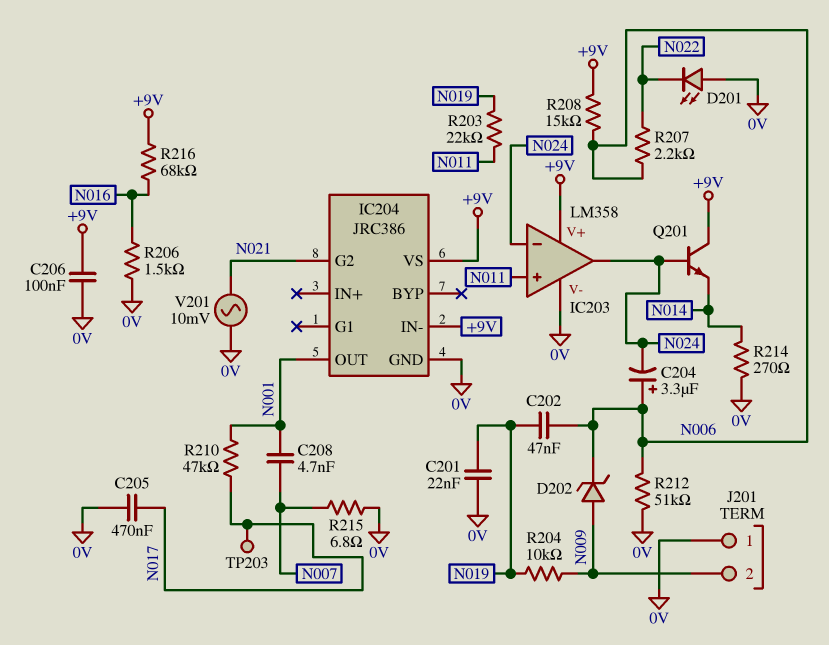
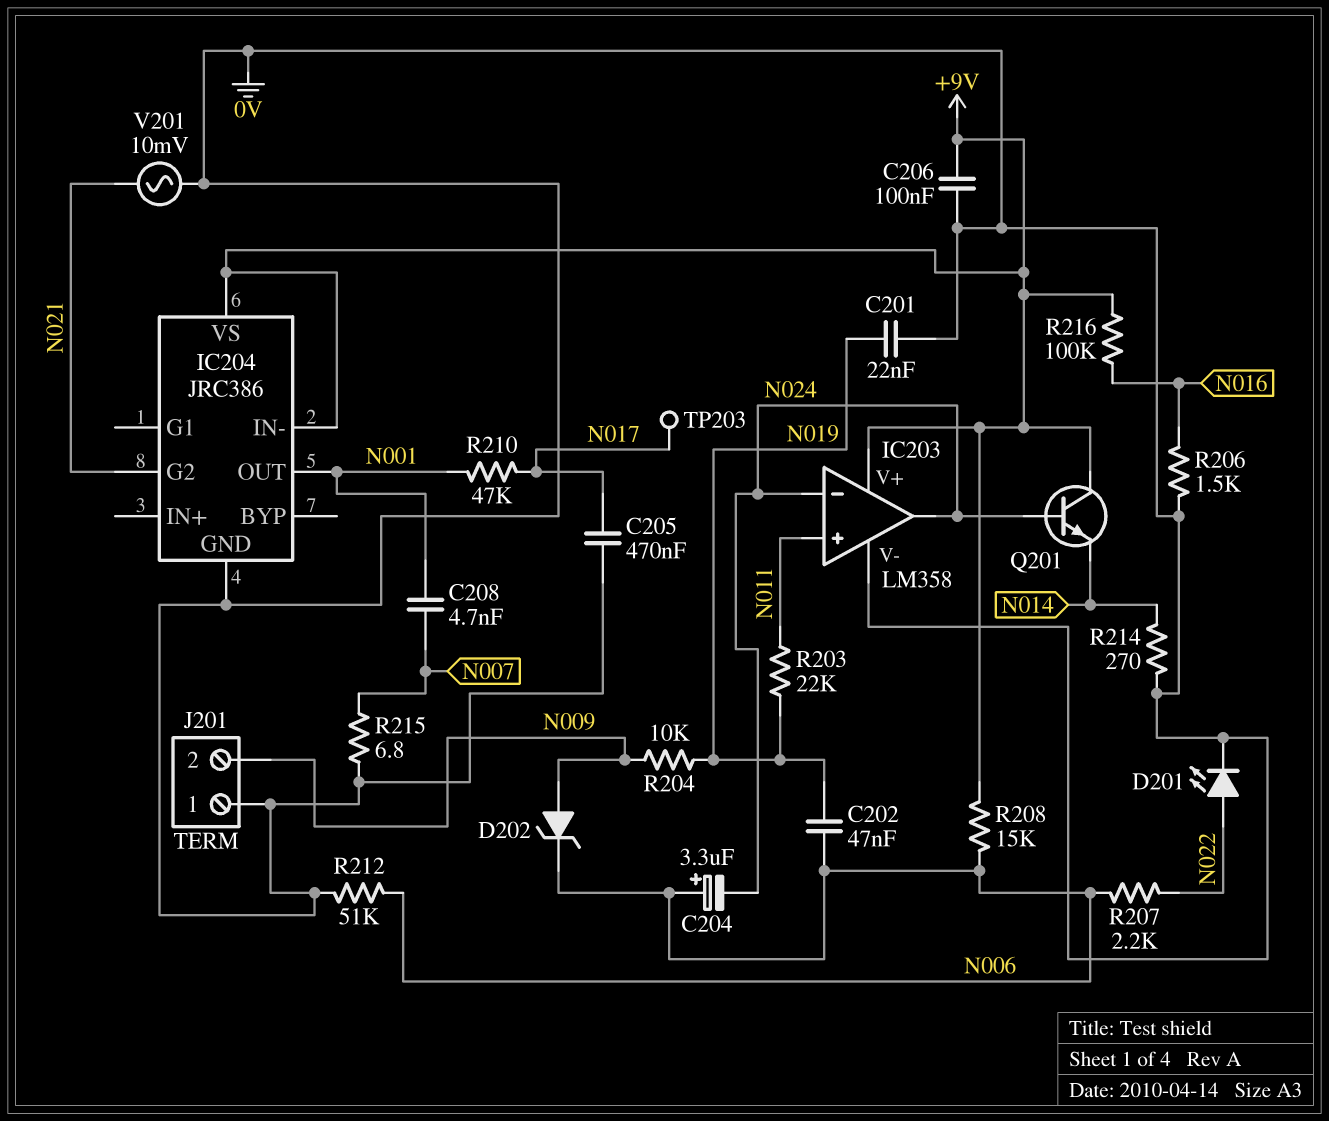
D201: LED (A 0V, K N022) -> LED (A N022, K 0V)
R216: 68k (+9V, N016) -> 100k (+9V, N016)

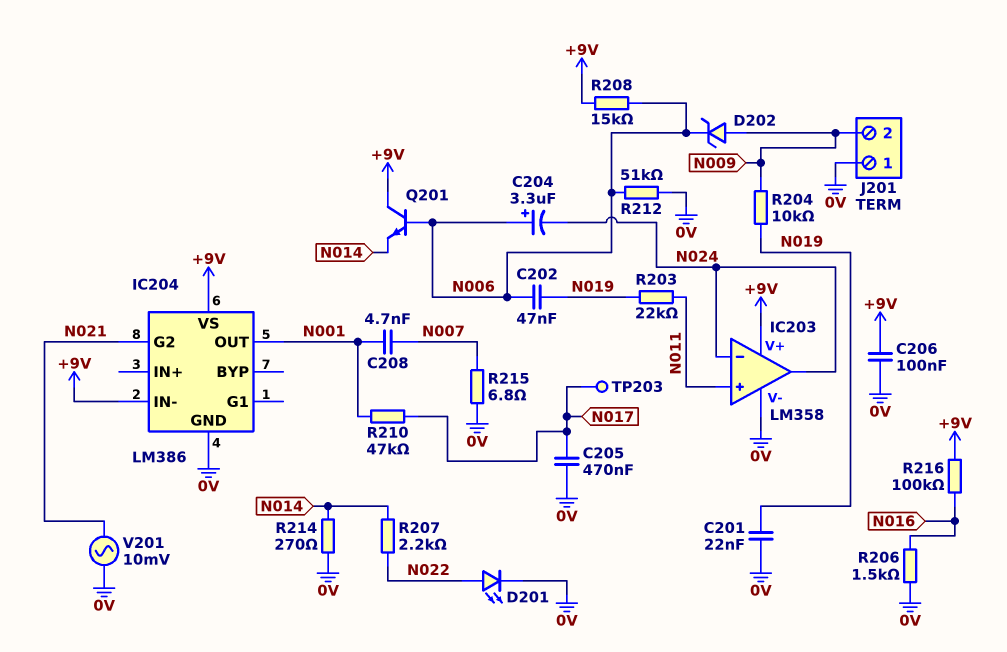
IC204: JRC386 -> LM386
Q201: NPN (B N024, C +9V, E N014) -> NPN (B N006, C +9V, E N014)
R207: 2.2k (N006, N022) -> 2.2k (N014, N022)

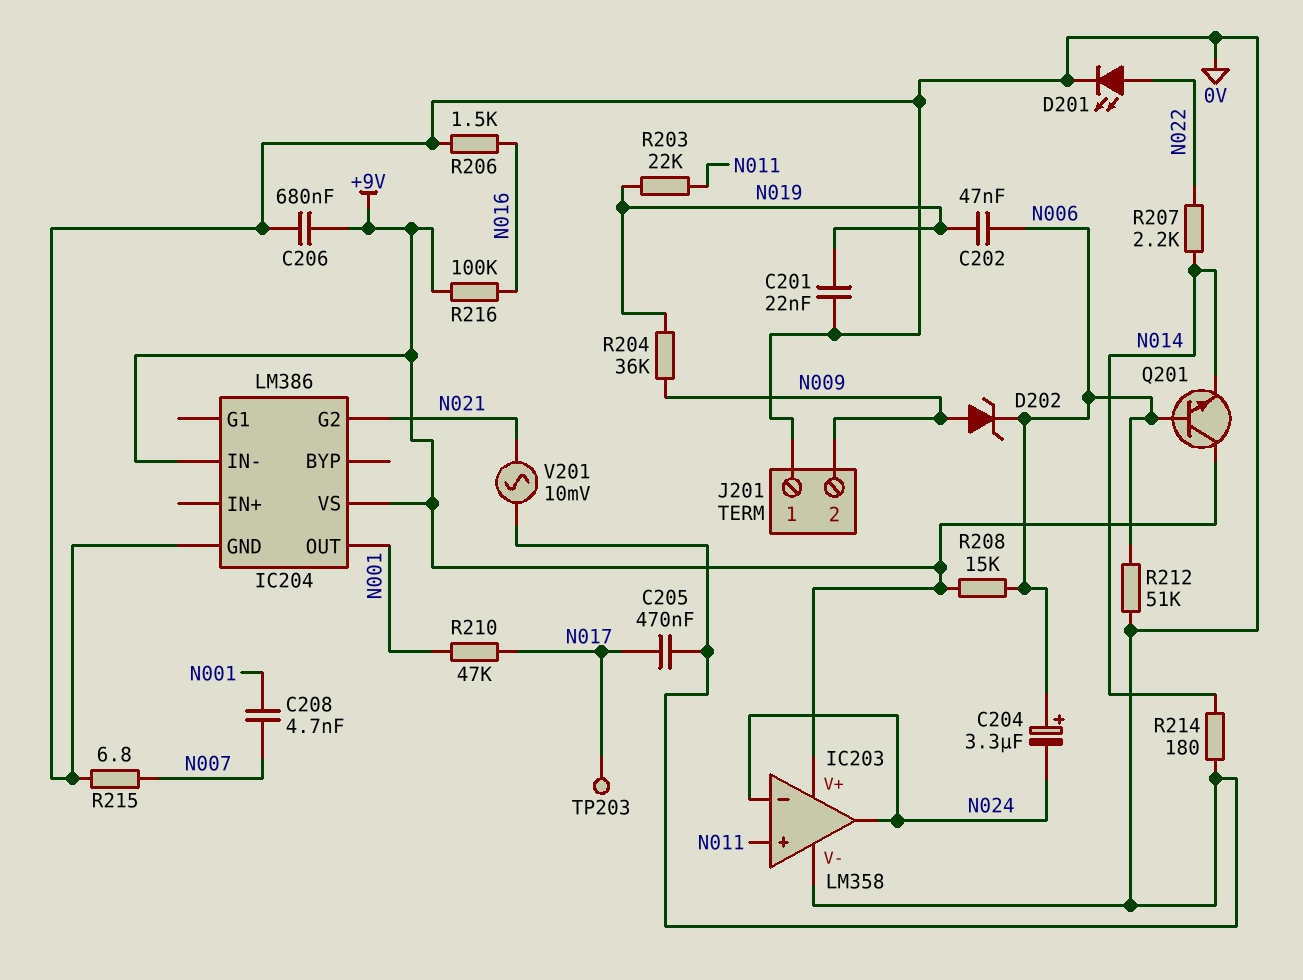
C206: 100nF (+9V, 0V) -> 680nF (+9V, 0V)
R204: 10k (N009, N019) -> 36k (N009, N019)
R214: 270 (0V, N014) -> 180 (0V, N014)

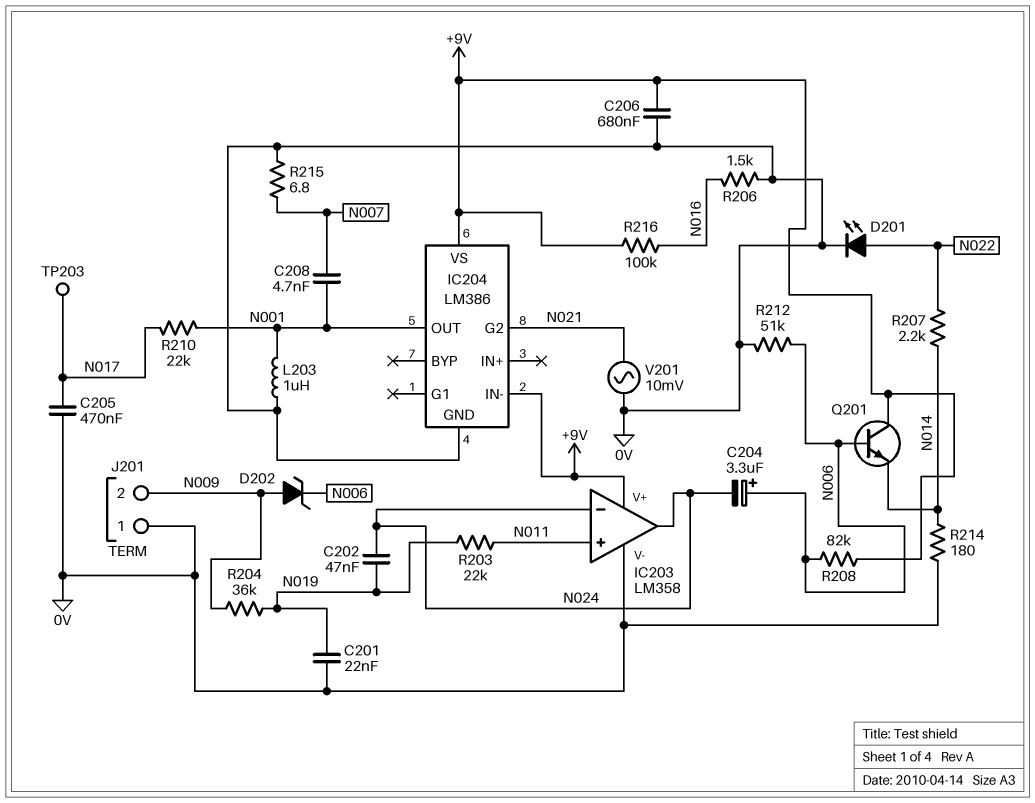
C202: 47nF (N006, N019) -> 47nF (N019, N024)
L203: none -> 1uH (0V, N001)
R208: 15k (+9V, N006) -> 82k (+9V, N006)
R210: 47k (N001, N017) -> 22k (N001, N017)

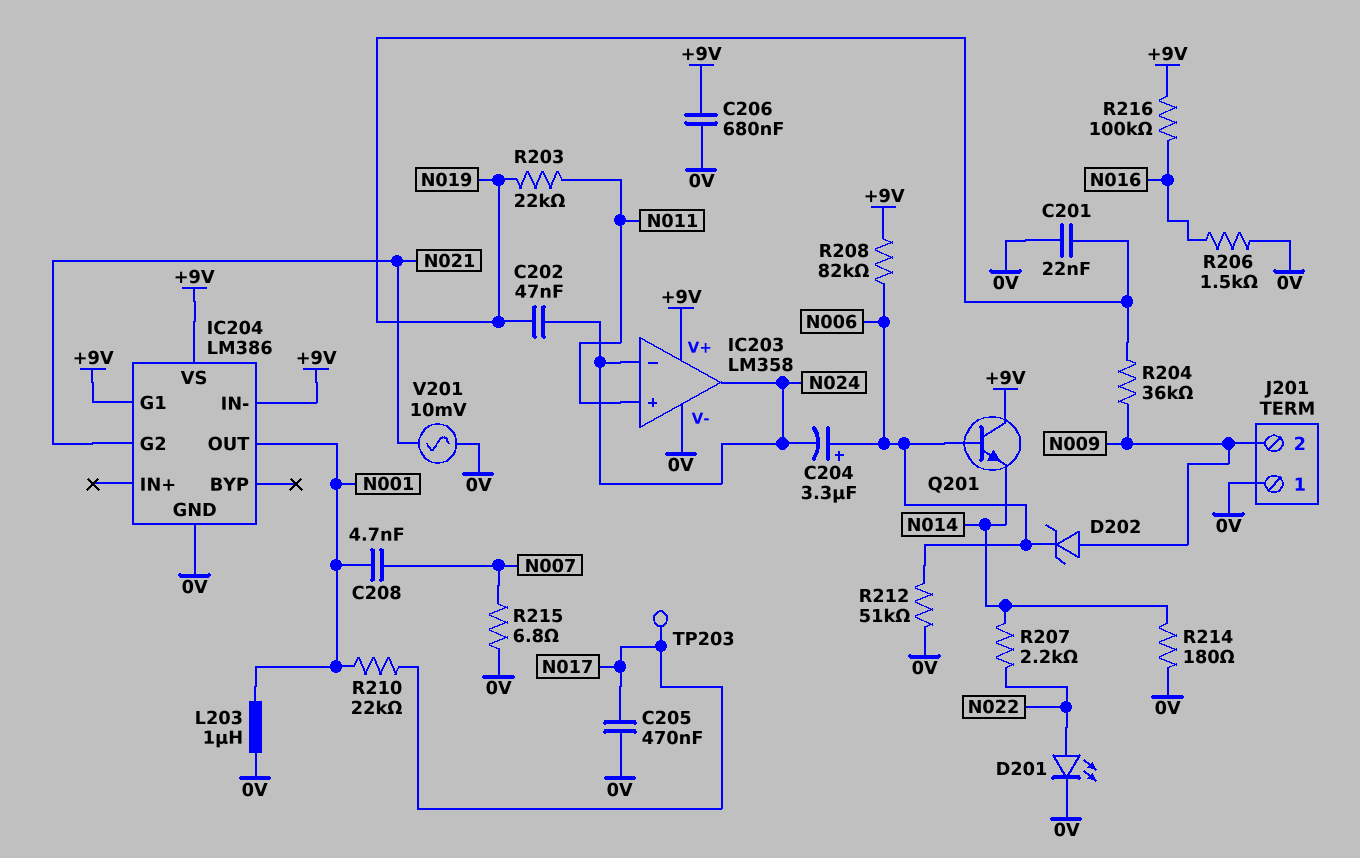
IC204 pin G1: none -> +9V

